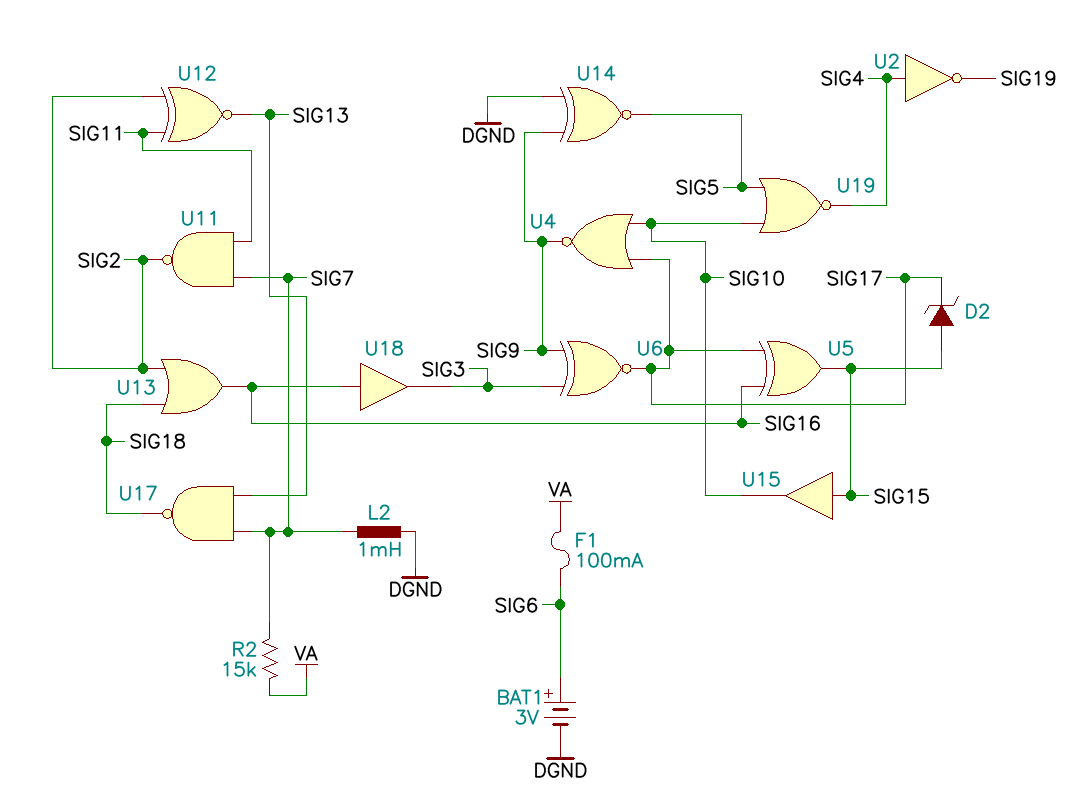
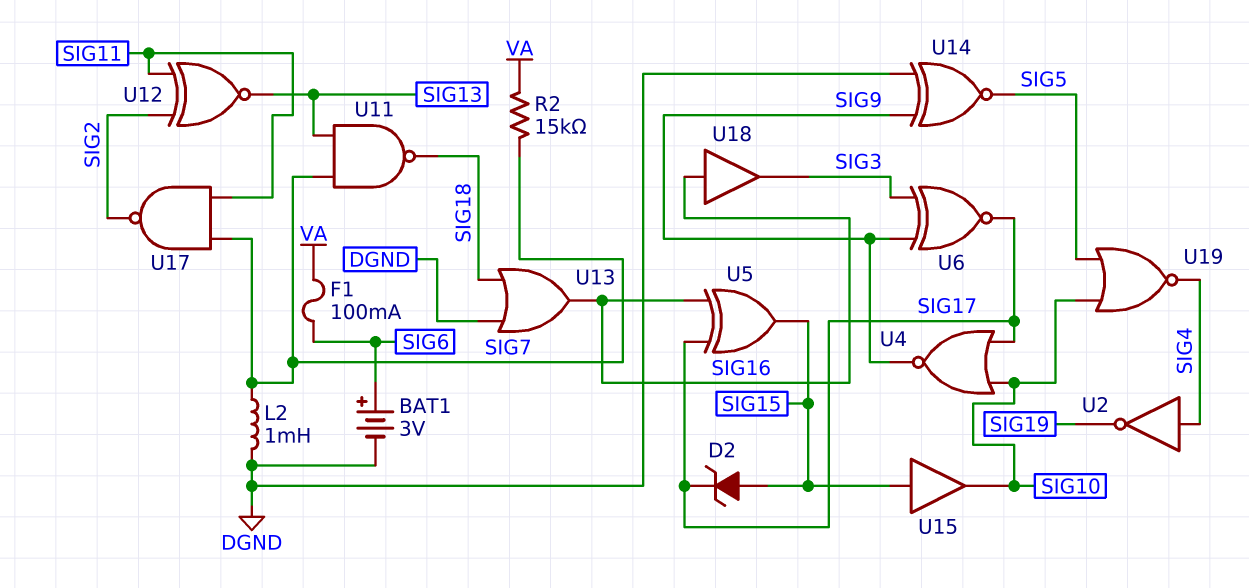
U11: NAND (in SIG7, in SIG11, out SIG2) -> NAND (in SIG7, in SIG13, out SIG18)
U13: OR (in SIG2, in SIG18, out SIG16) -> OR (in DGND, in SIG18, out SIG16)
U17: NAND (in SIG7, in SIG13, out SIG18) -> NAND (in SIG7, in SIG11, out SIG2)

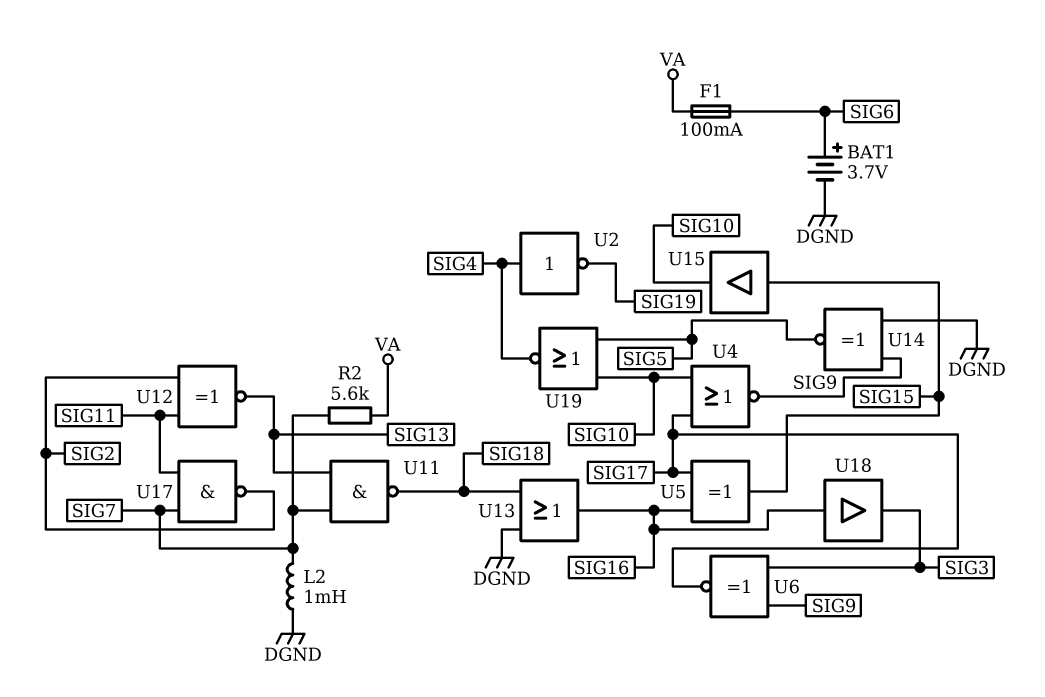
BAT1: 3V (plus SIG6, minus DGND) -> 3.7V (plus SIG6, minus DGND)
D2: zener (A SIG15, K SIG17) -> none
R2: 15k (SIG7, VA) -> 5.6k (SIG7, VA)

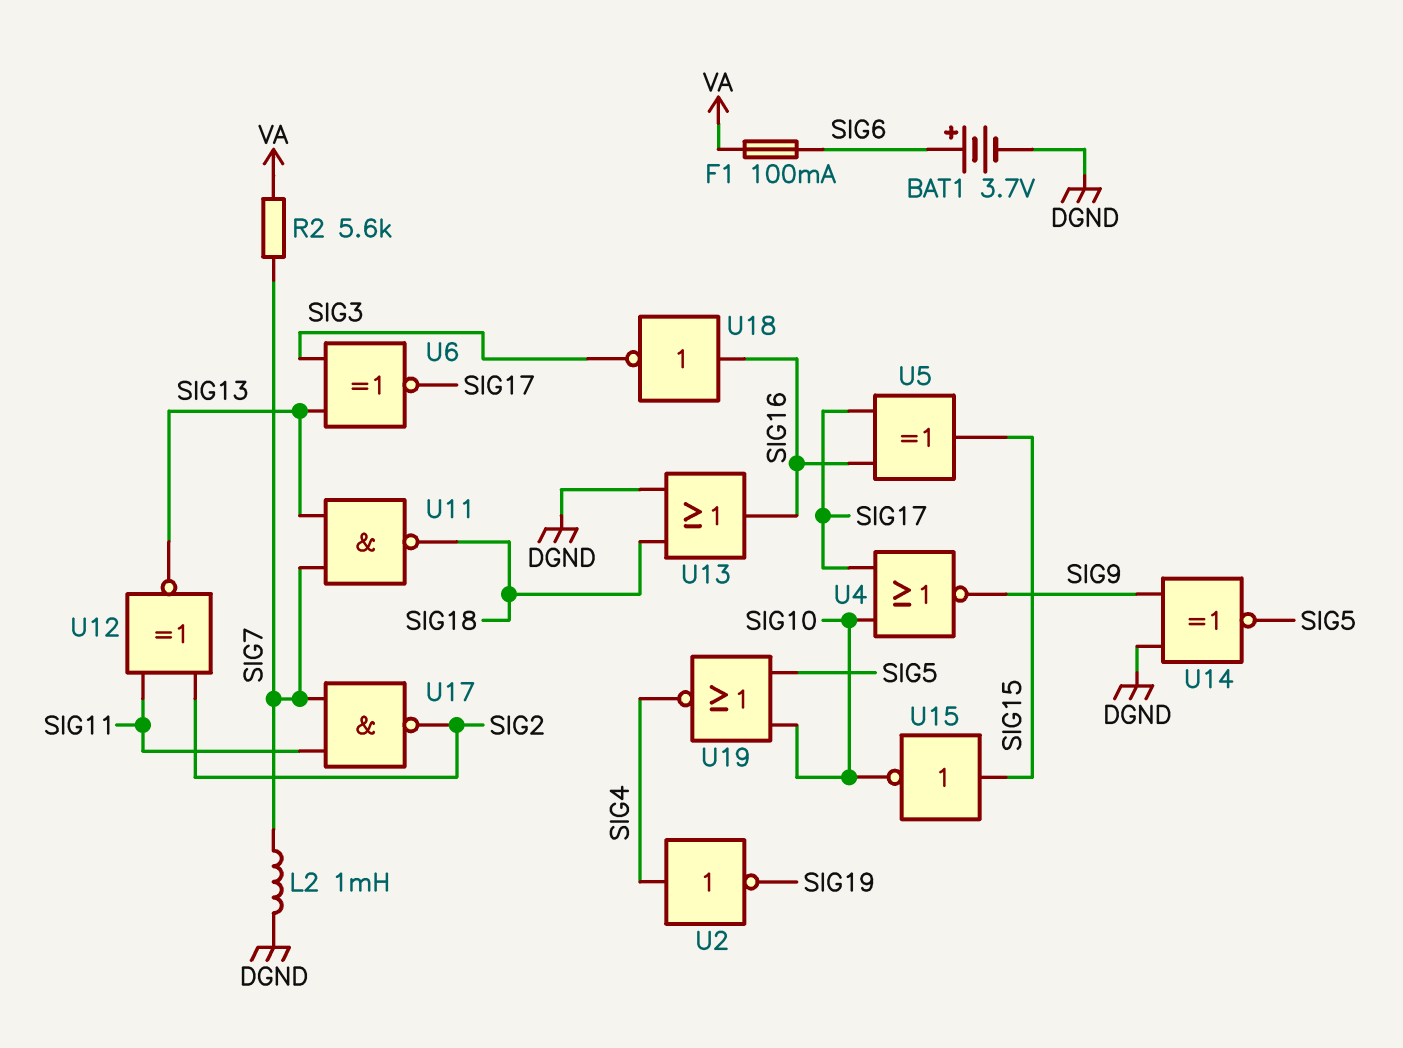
U6: XNOR (in SIG3, in SIG9, out SIG17) -> XNOR (in SIG3, in SIG13, out SIG17)
U15: buffer (in SIG15, out SIG10) -> NOT (in SIG15, out SIG10)
U18: buffer (in SIG16, out SIG3) -> NOT (in SIG16, out SIG3)

